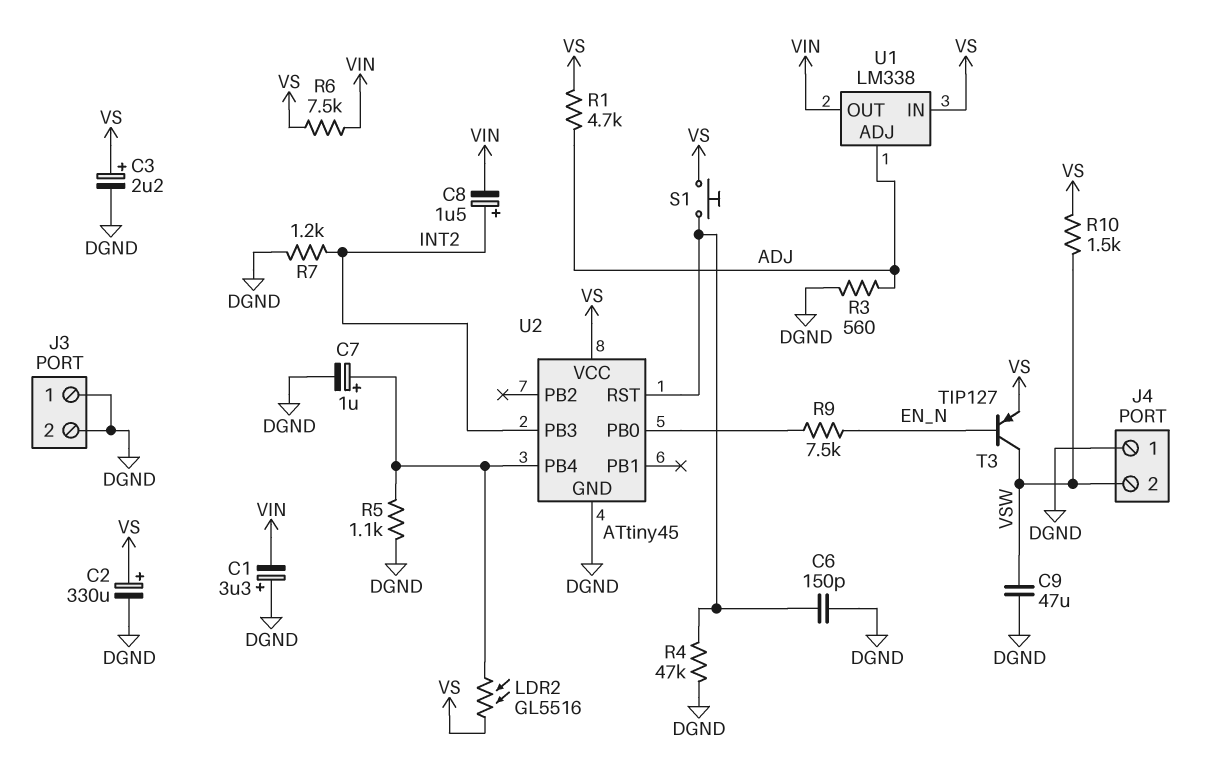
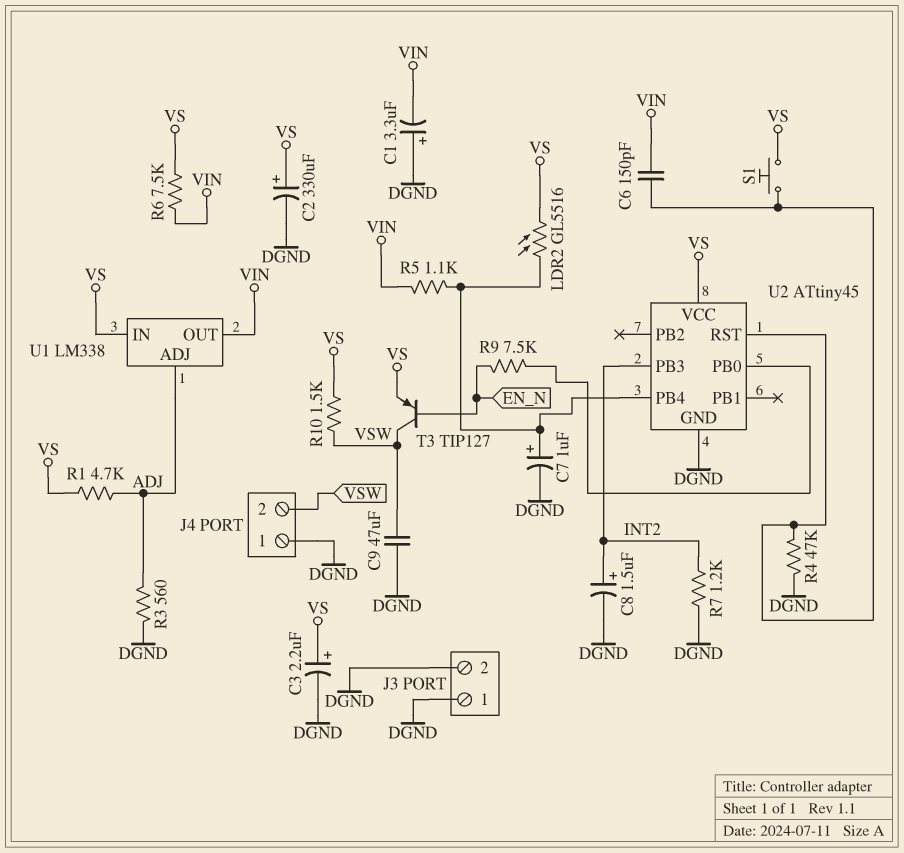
C6: 150pF (DGND, U2/RST) -> 150pF (U2/RST, VIN)
C8: 1.5uF (plus INT2, minus VIN) -> 1.5uF (plus INT2, minus DGND)
R5: 1.1k (DGND, U2/PB4) -> 1.1k (U2/PB4, VIN)

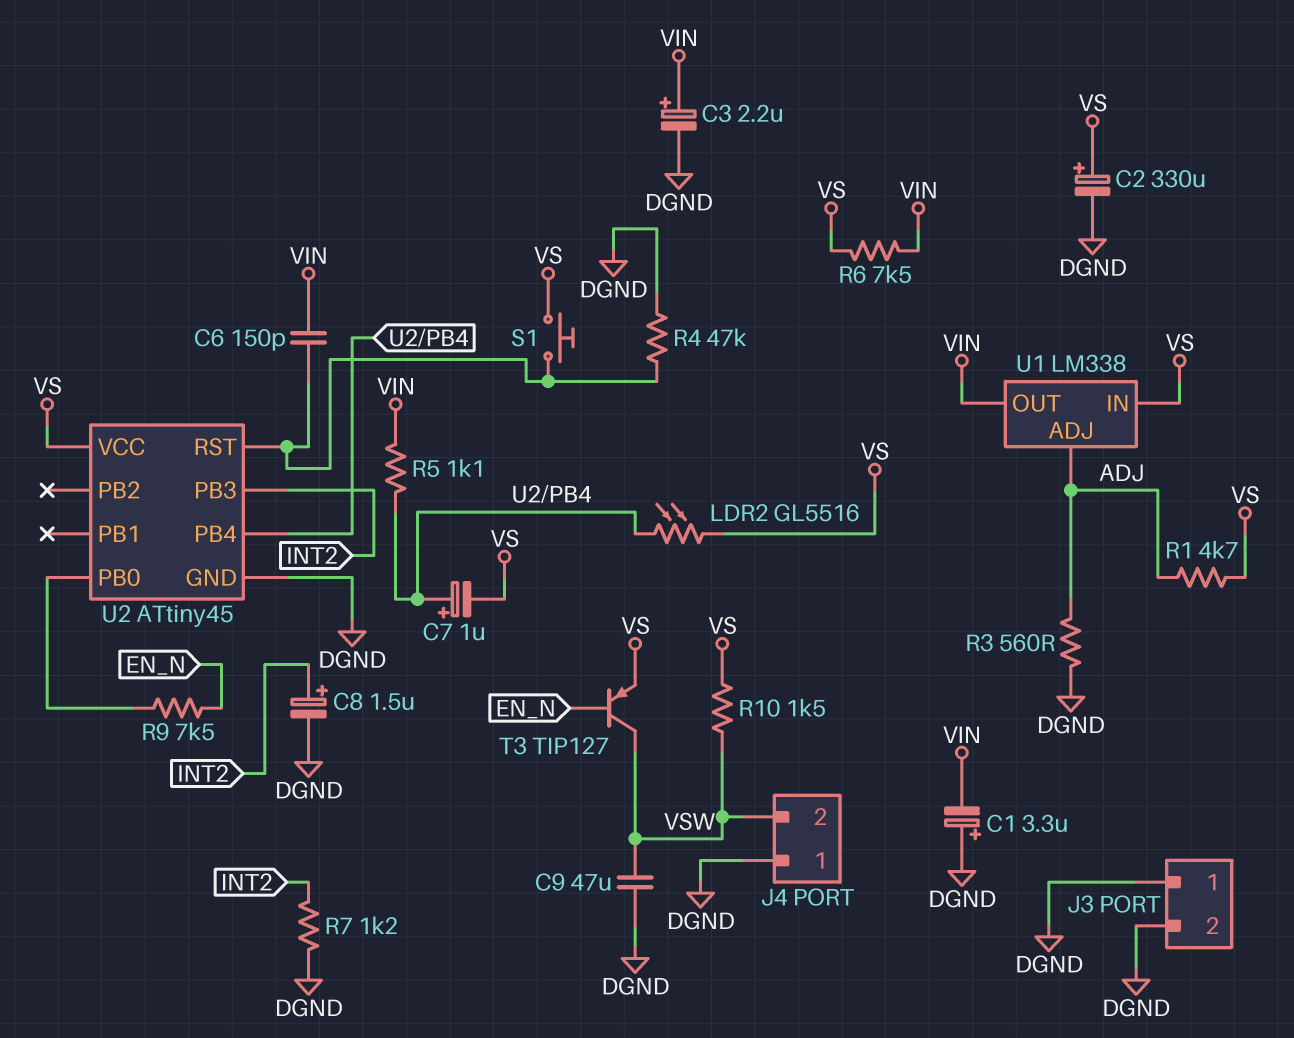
C3: 2.2uF (plus VS, minus DGND) -> 2.2uF (plus VIN, minus DGND)
C7: 1uF (plus U2/PB4, minus DGND) -> 1uF (plus U2/PB4, minus VS)

